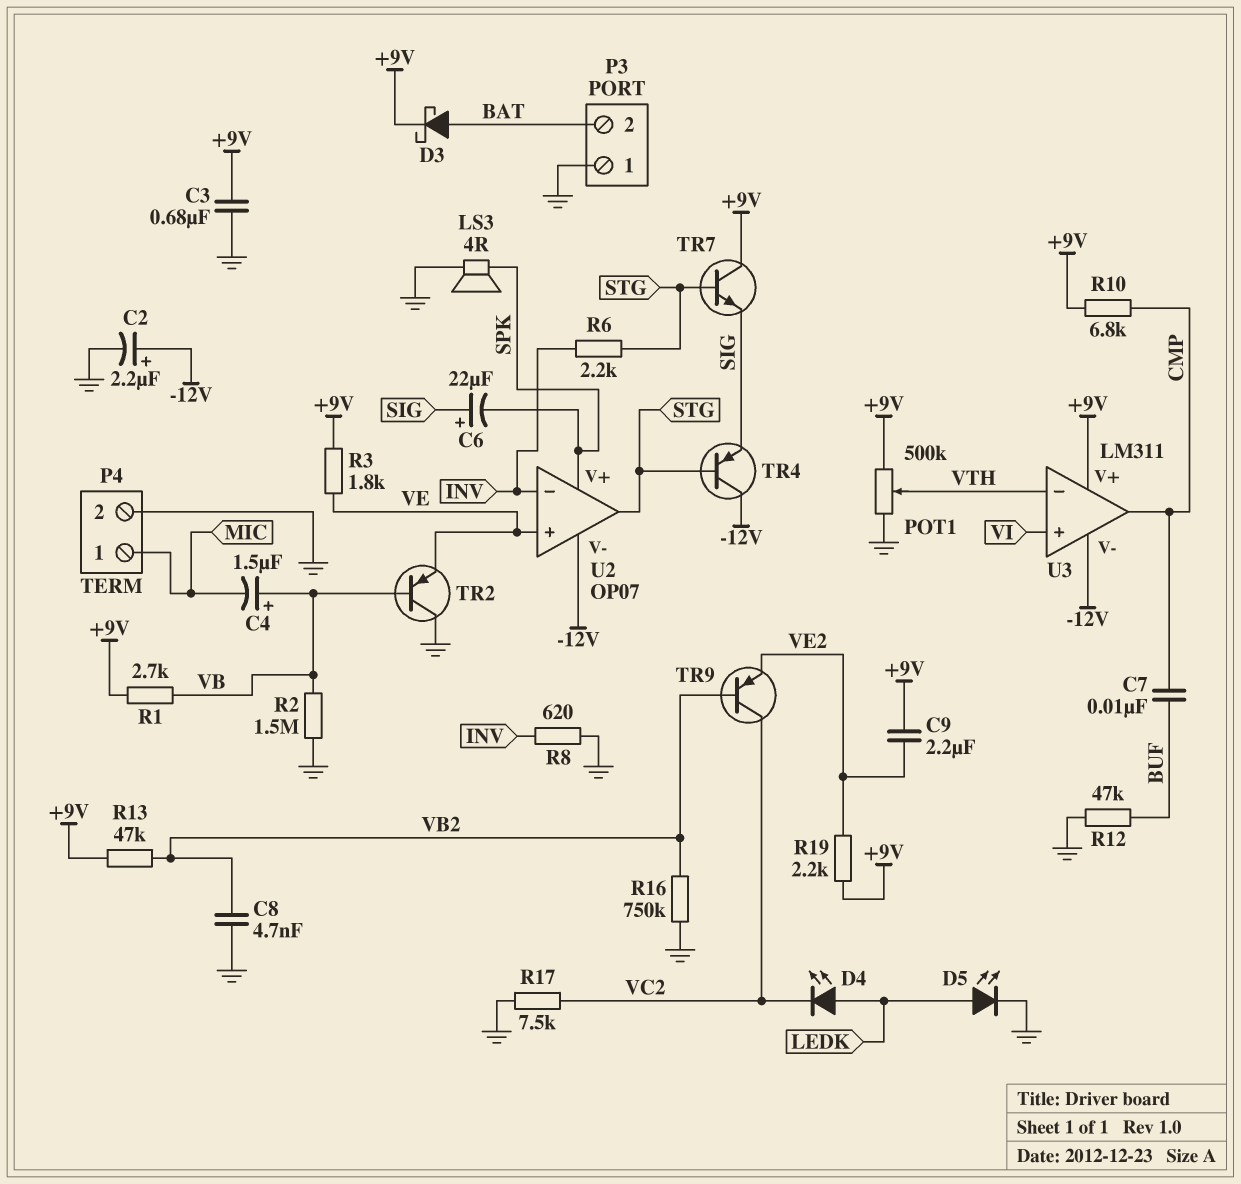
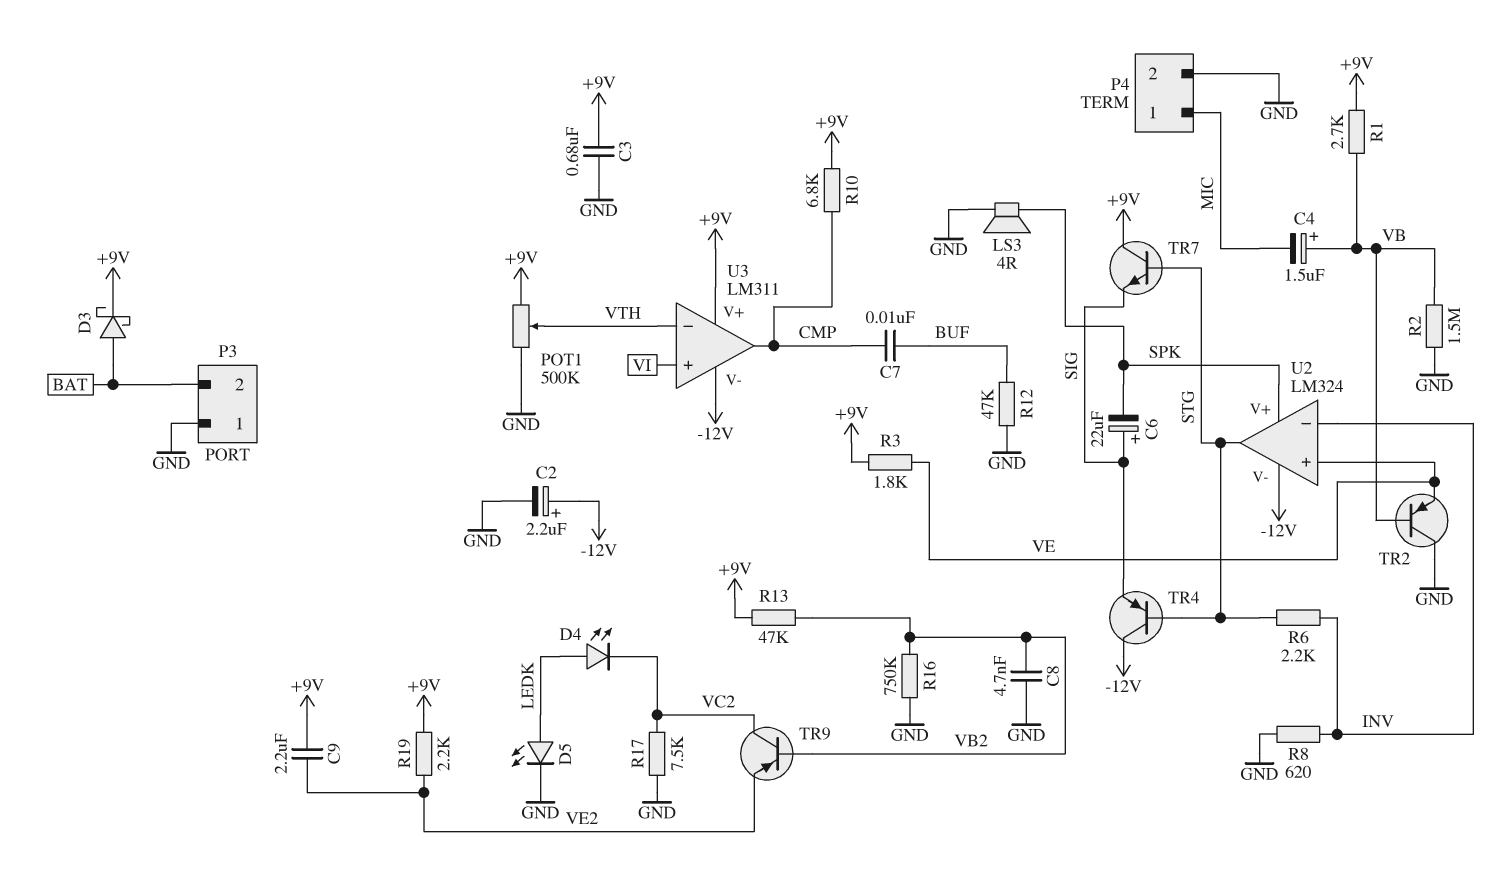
U2: OP07 -> LM324

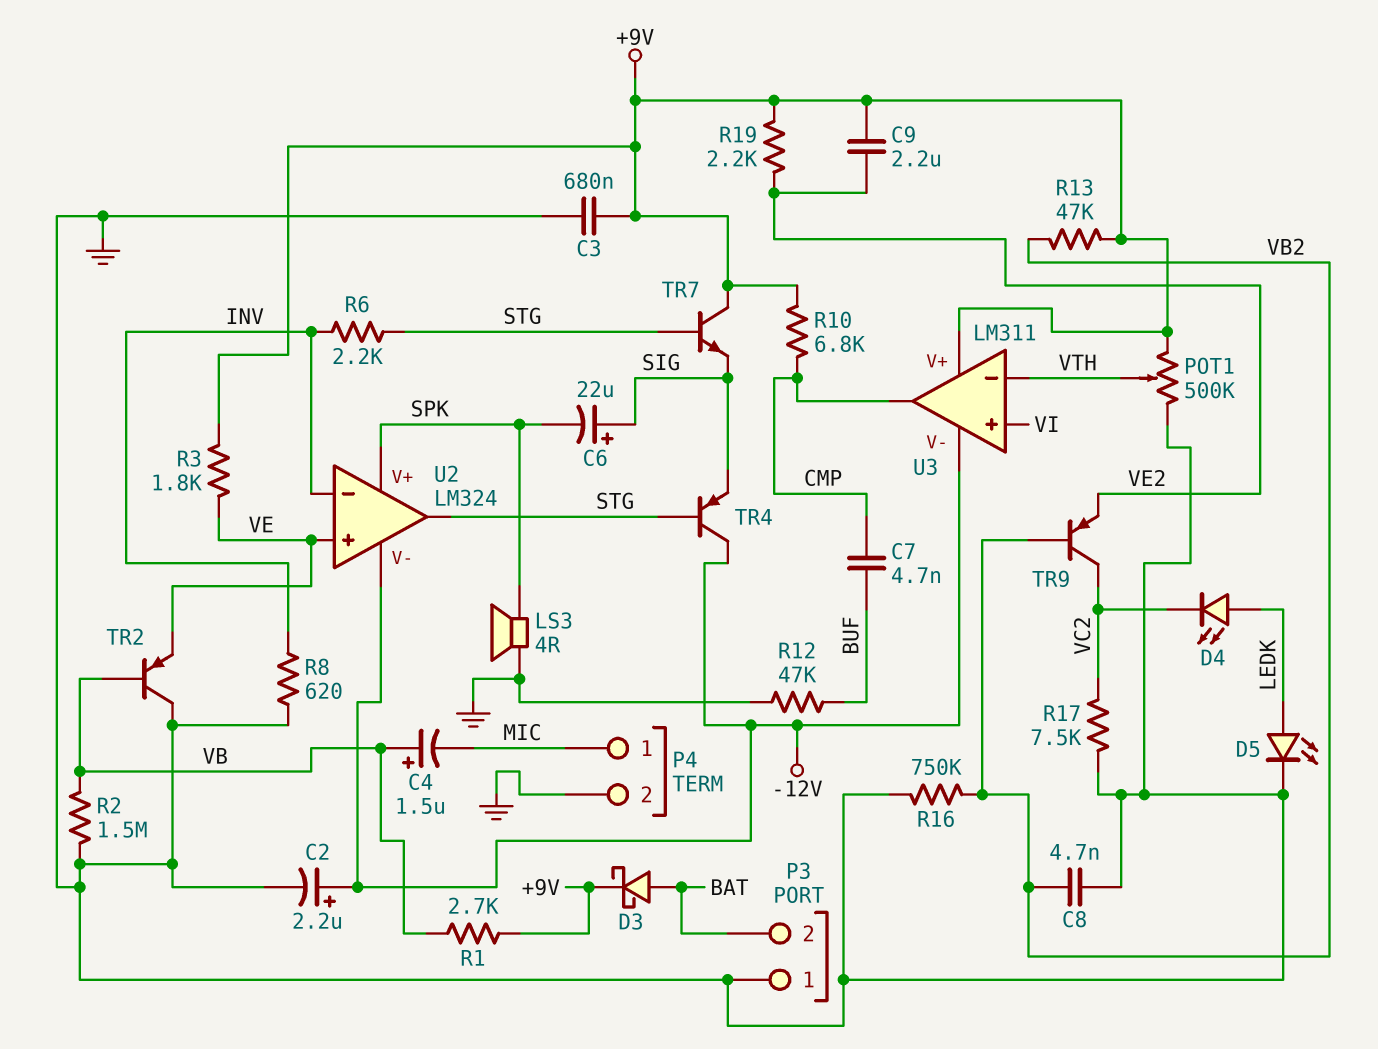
C7: 10nF (BUF, CMP) -> 4.7nF (BUF, CMP)

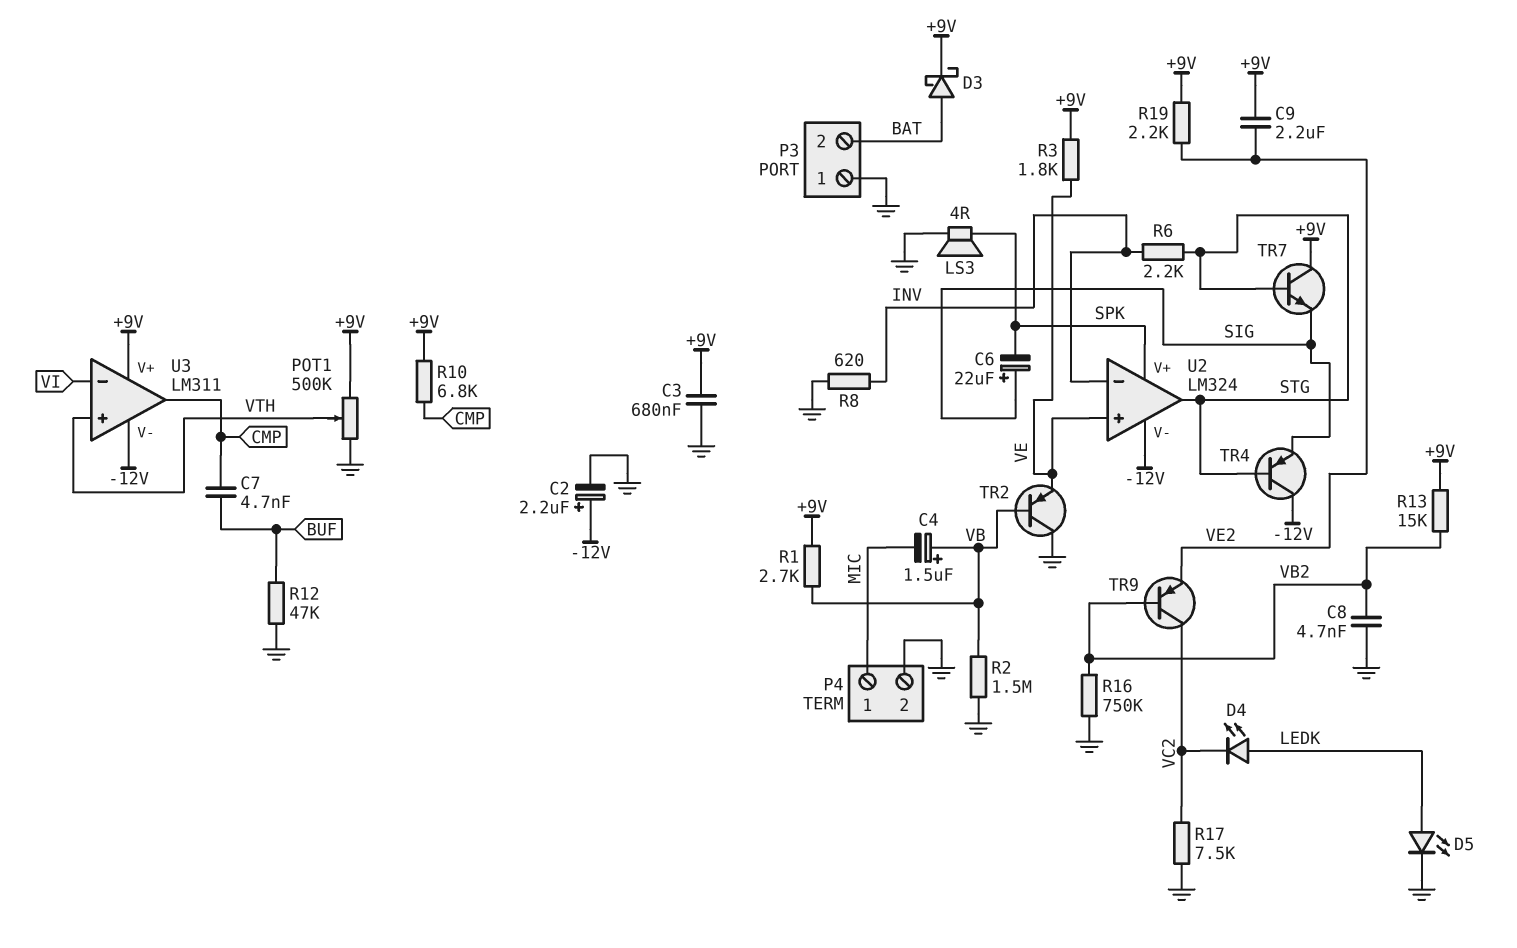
R13: 47k (+9V, VB2) -> 15k (+9V, VB2)
U3 pin in+: VI -> VTH
U3 pin in-: VTH -> VI

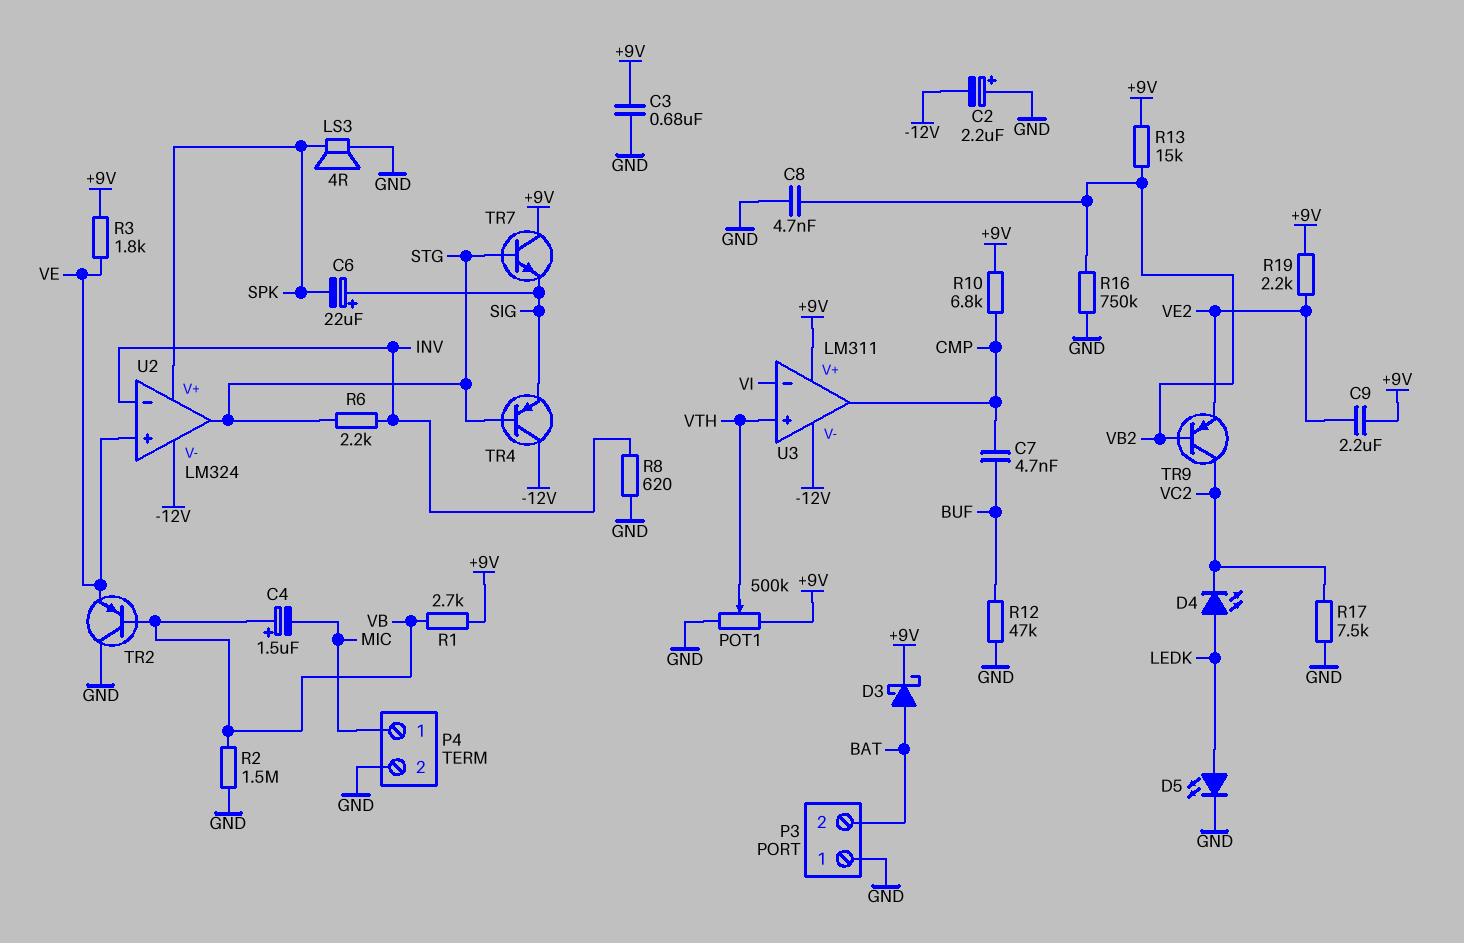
C2: 2.2uF (plus -12V, minus GND) -> 2.2uF (plus GND, minus -12V)

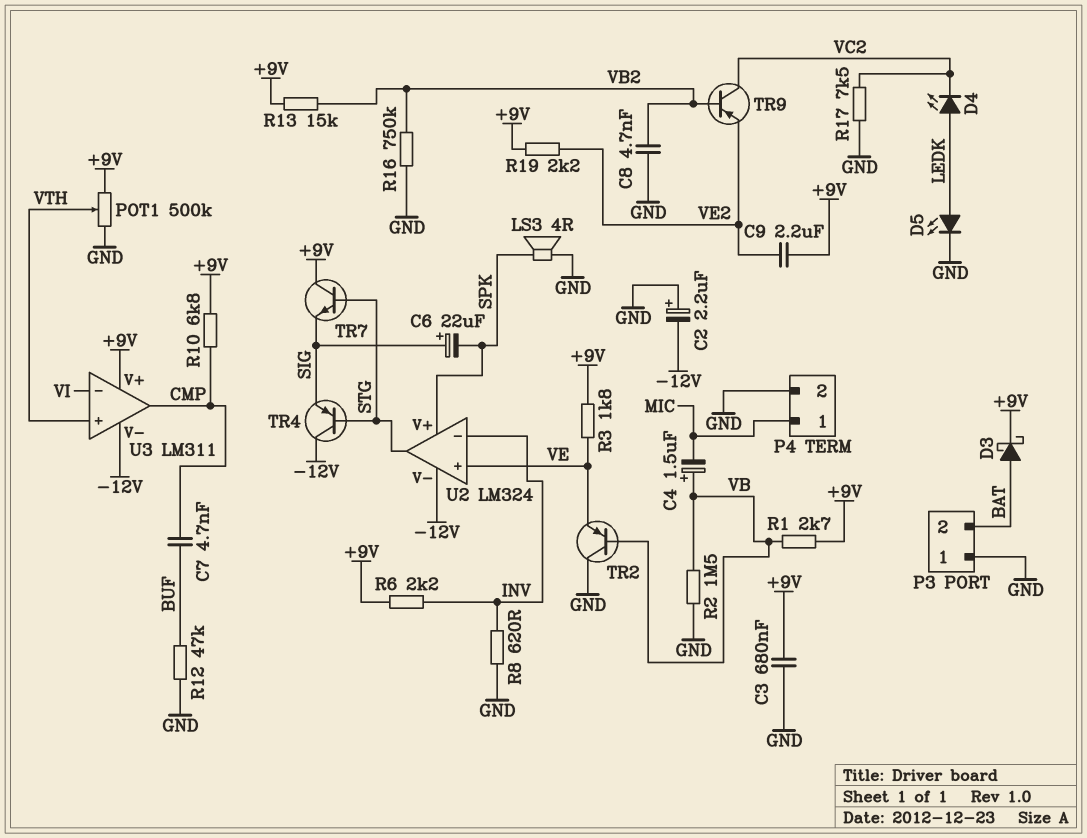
R6: 2.2k (INV, STG) -> 2.2k (+9V, INV)

